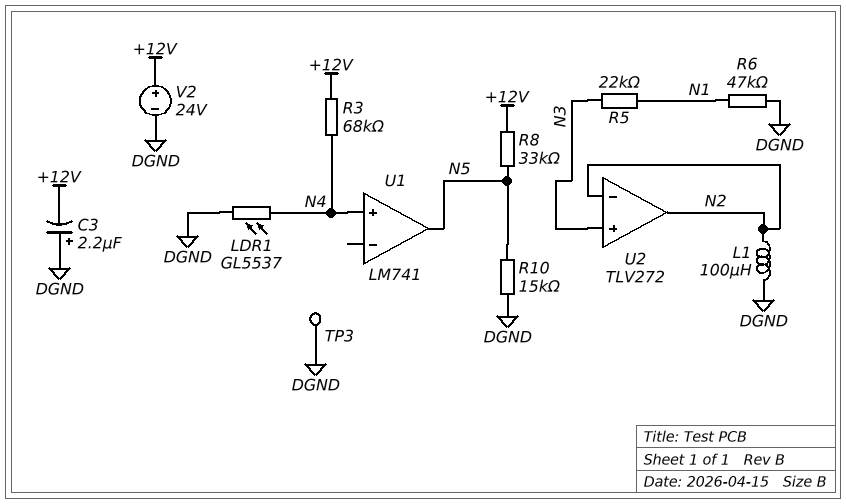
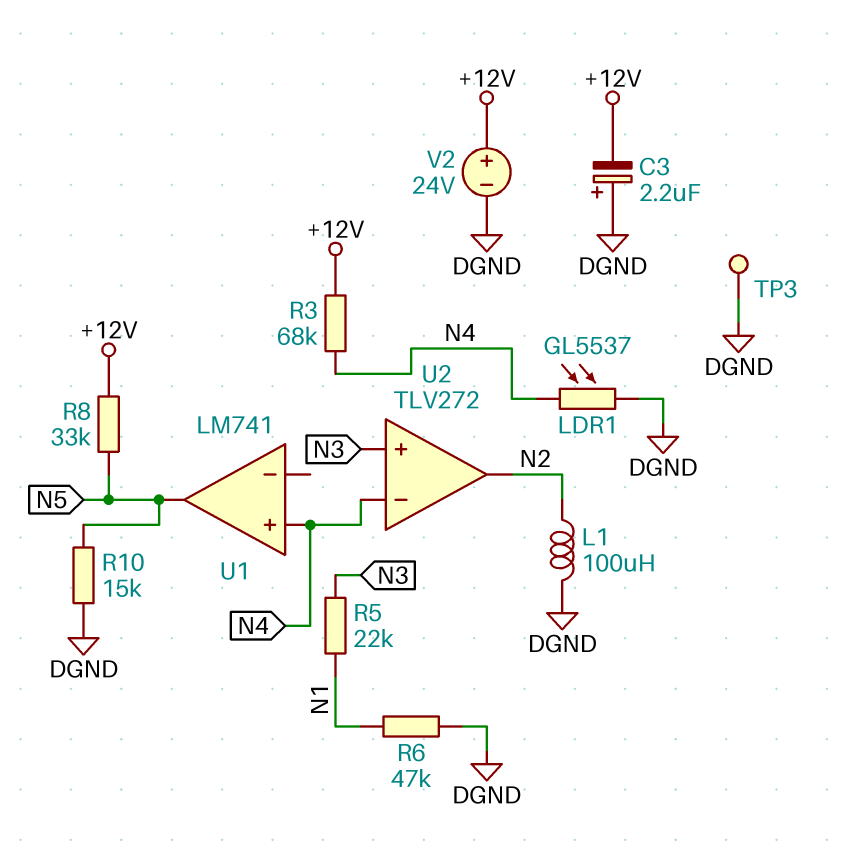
U2 pin in-: N2 -> N4

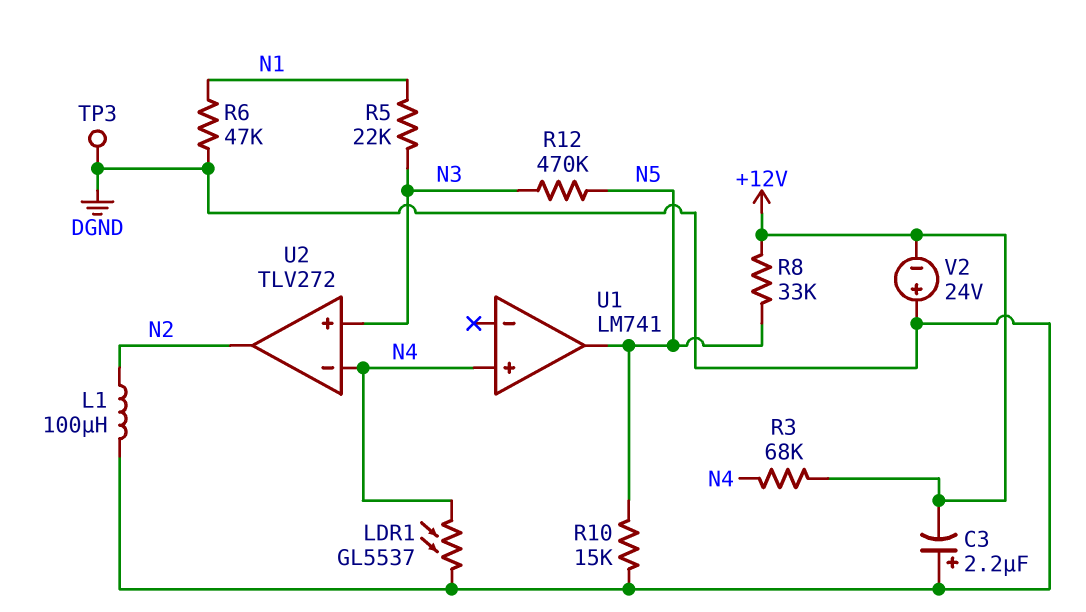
R12: none -> 470k (N3, N5)
V2: 24V (plus +12V, minus DGND) -> 24V (plus DGND, minus +12V)

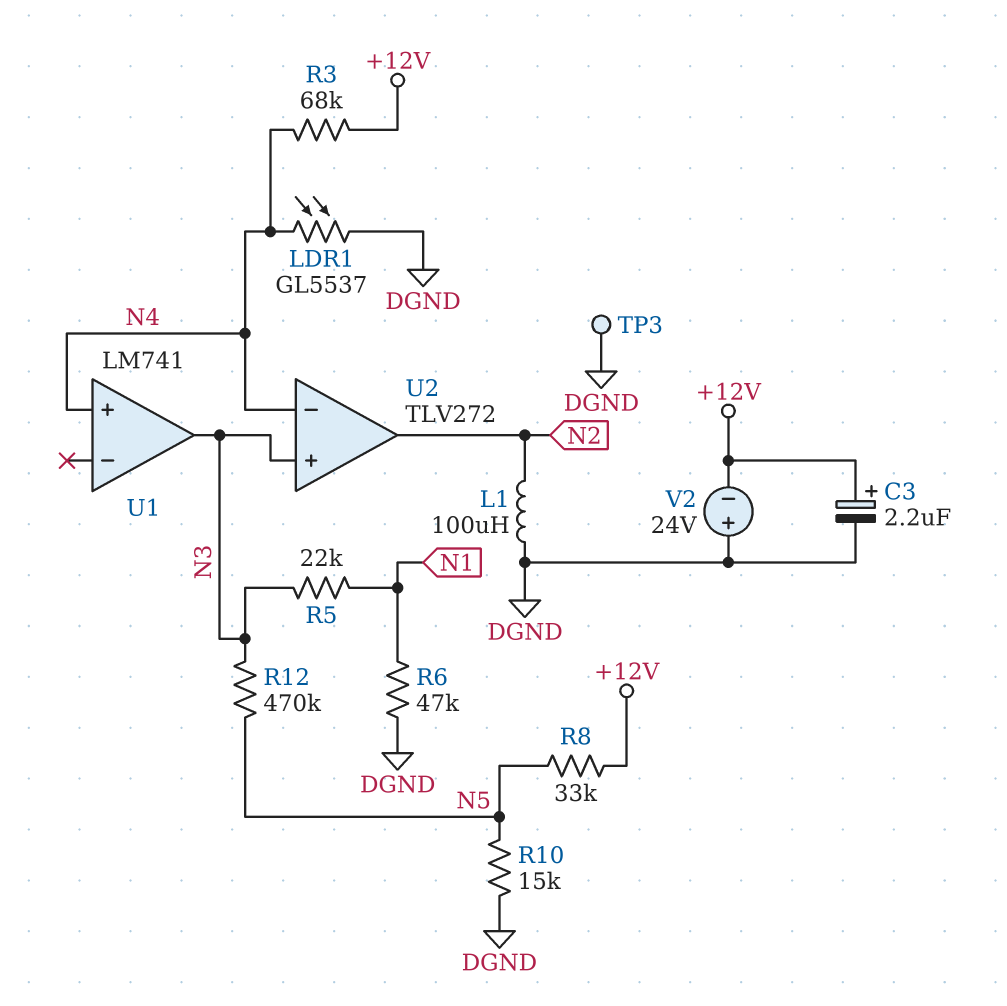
C3: 2.2uF (plus DGND, minus +12V) -> 2.2uF (plus +12V, minus DGND)
U1 pin out: N5 -> N3

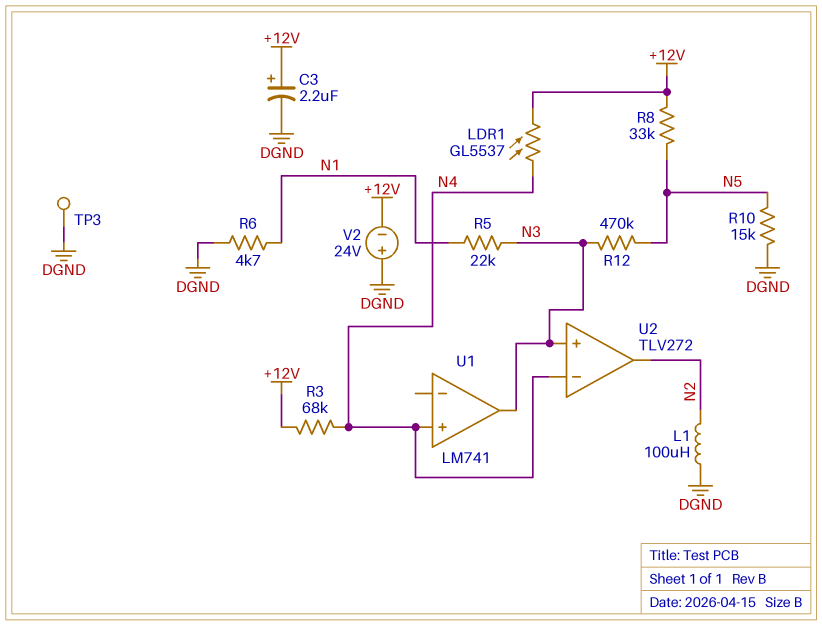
LDR1: GL5537 (DGND, N4) -> GL5537 (+12V, N4)
R6: 47k (DGND, N1) -> 4.7k (DGND, N1)

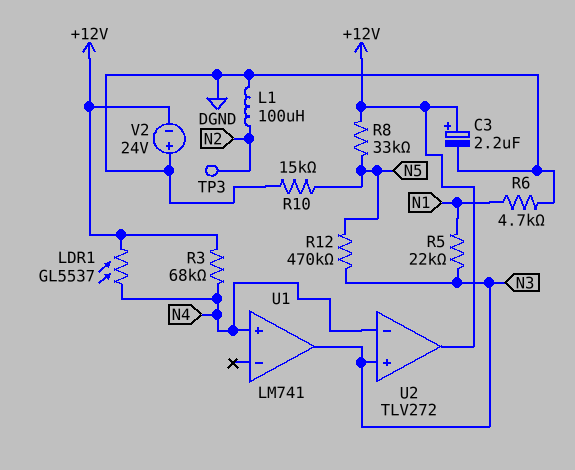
TP3: test point (DGND) -> test point (N2)
U2 pin out: N2 -> +12V

